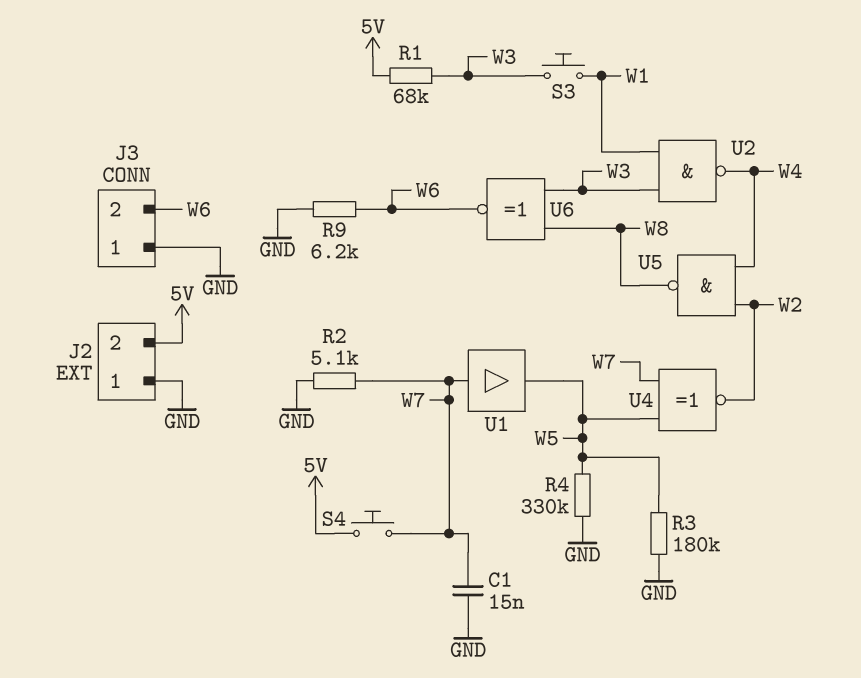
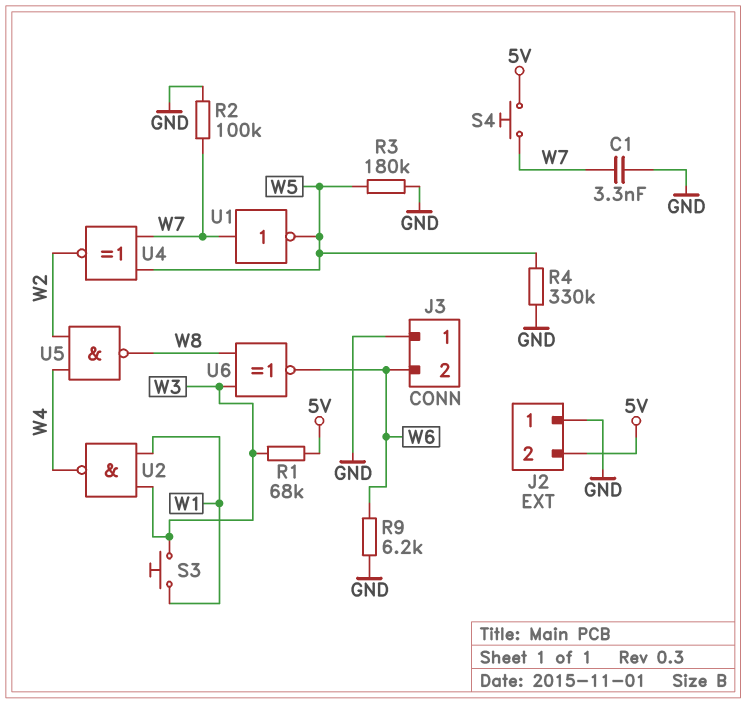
C1: 15nF (GND, W7) -> 3.3nF (GND, W7)
R2: 5.1k (GND, W7) -> 100k (GND, W7)
U1: buffer (in W7, out W5) -> NOT (in W7, out W5)

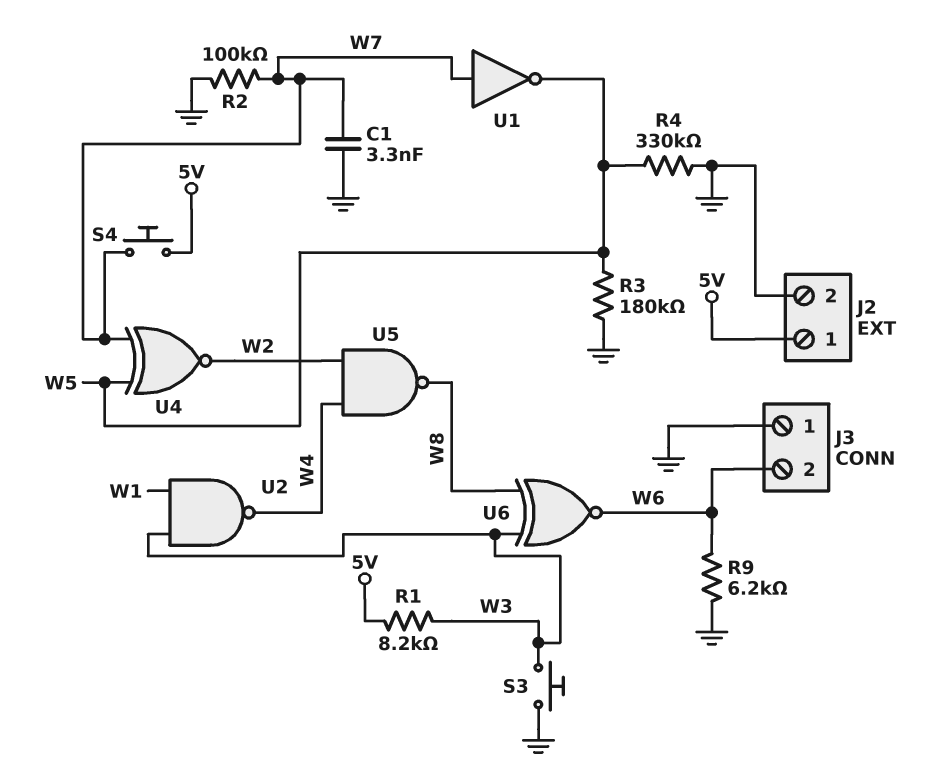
J2 pin 1: GND -> 5V
J2 pin 2: 5V -> GND
R1: 68k (5V, W3) -> 8.2k (5V, W3)
S3: button (W1, W3) -> button (GND, W3)

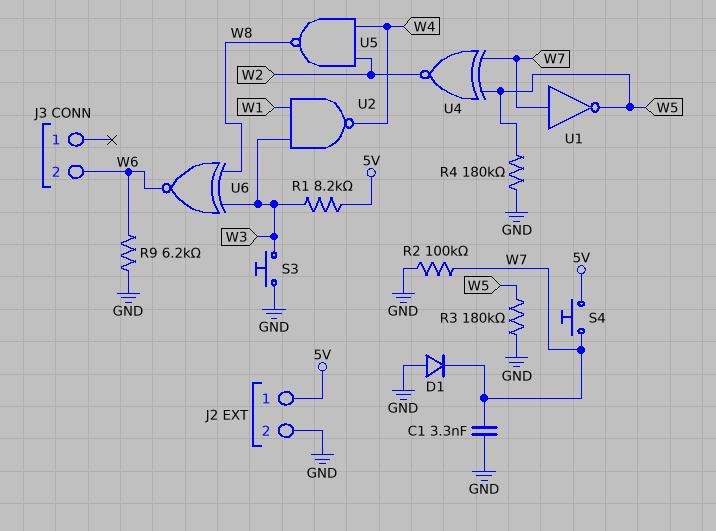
D1: none -> diode (A GND, K W7)
J3 pin 1: GND -> none
R4: 330k (GND, W5) -> 180k (GND, W5)

